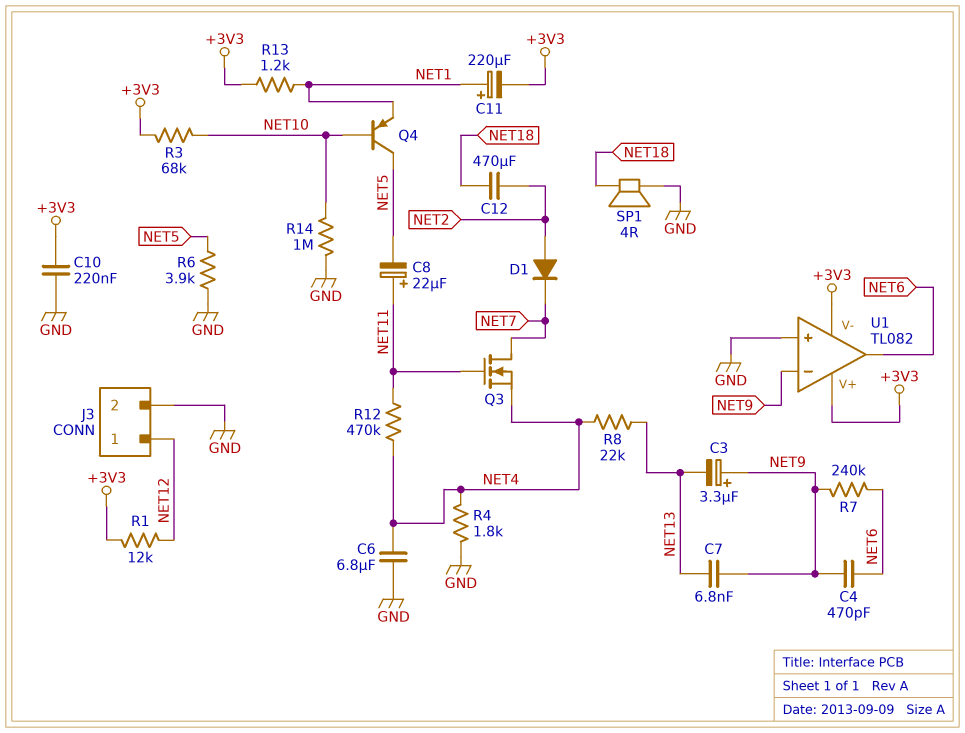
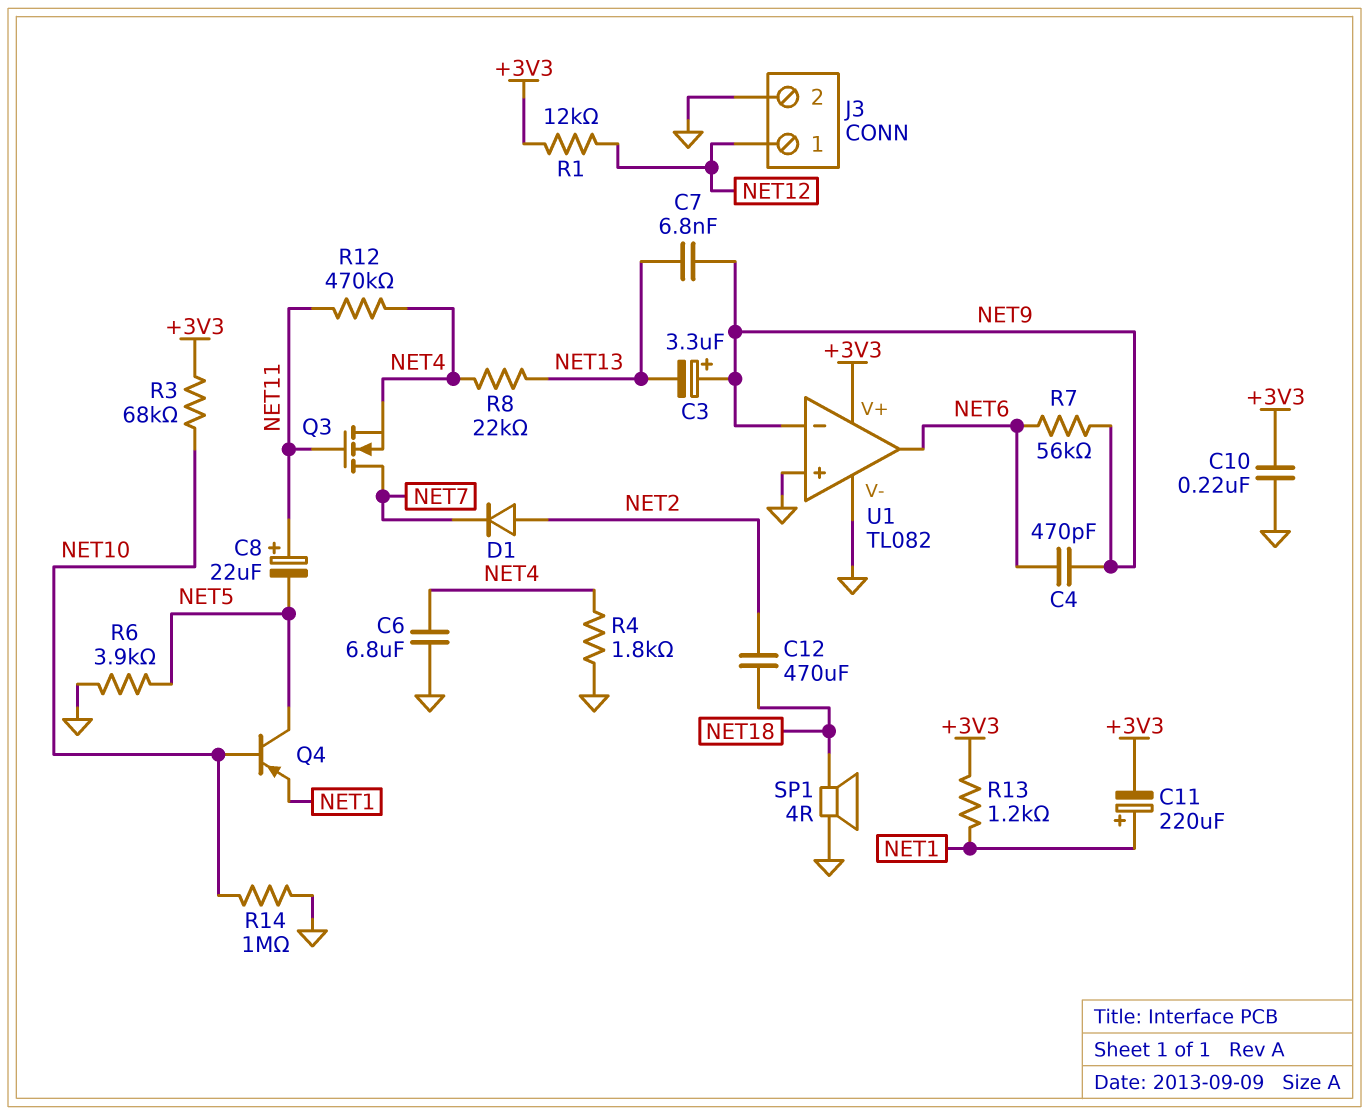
R7: 240k (NET6, NET9) -> 56k (NET6, NET9)
U1 pin V-: +3V3 -> GND

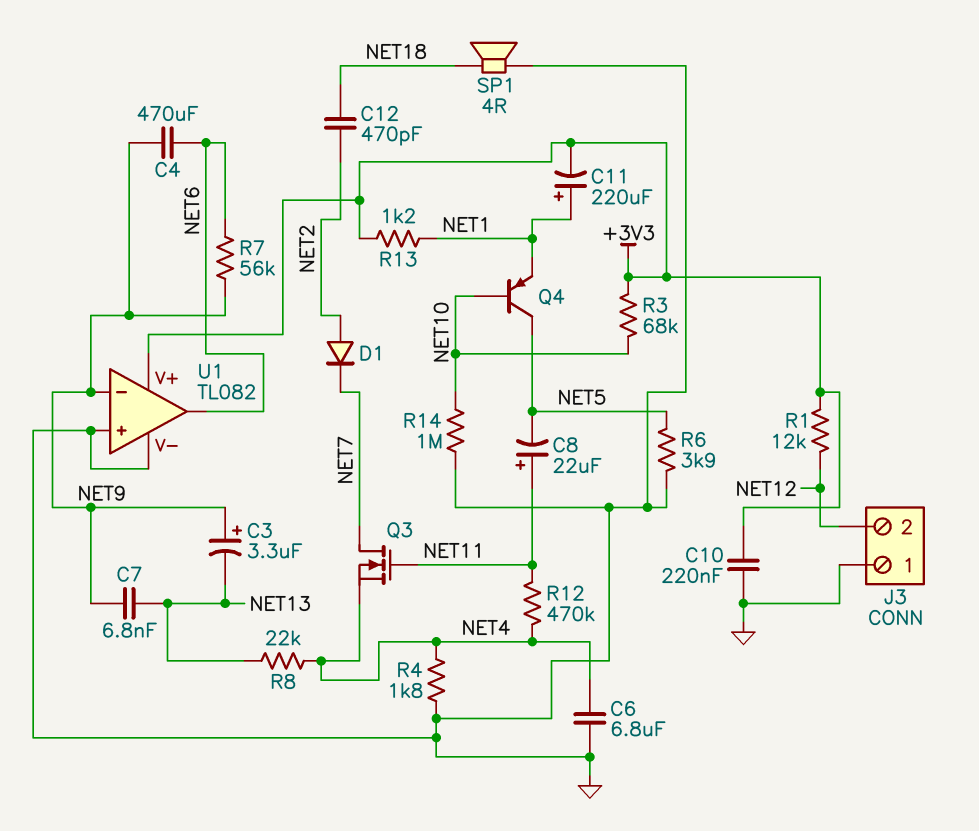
C4: 470pF (NET6, NET9) -> 470uF (NET6, NET9)
C12: 470uF (NET2, NET18) -> 470pF (NET2, NET18)
J3 pin 1: NET12 -> GND
J3 pin 2: GND -> NET12

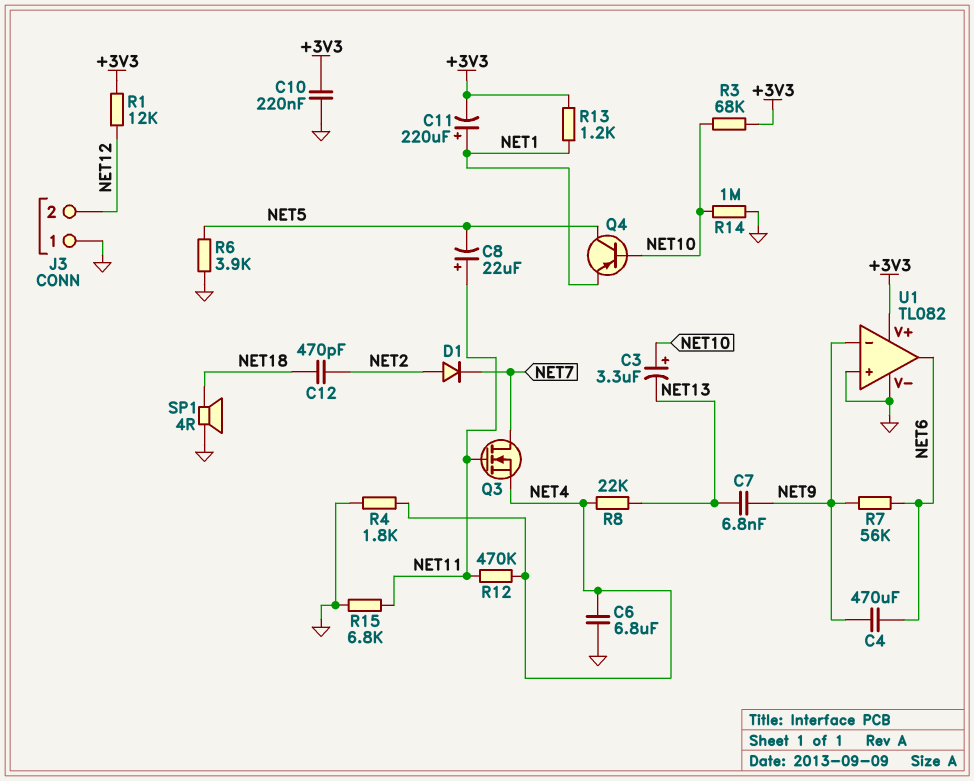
C3: 3.3uF (plus NET9, minus NET13) -> 3.3uF (plus NET10, minus NET13)
R15: none -> 6.8k (GND, NET11)

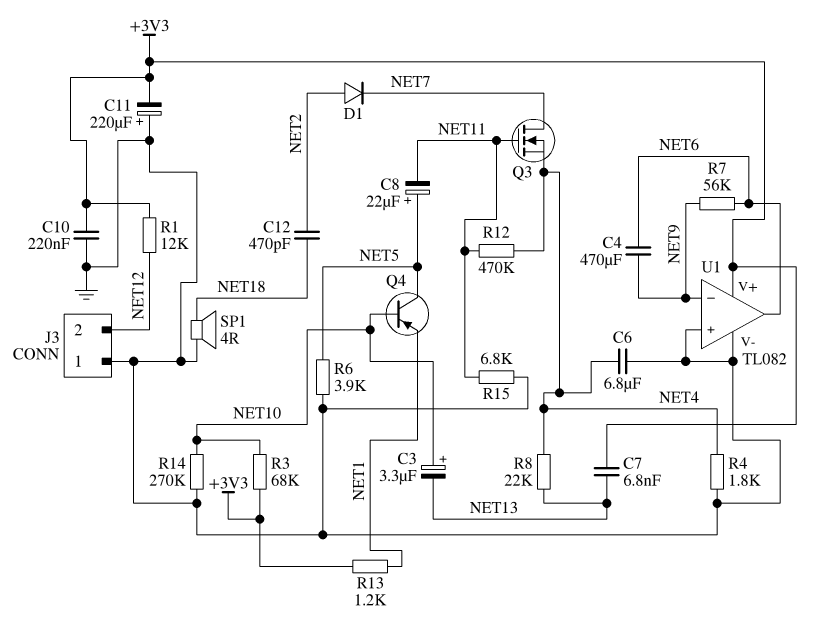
C7: 6.8nF (NET9, NET13) -> 6.8nF (+3V3, NET13)
C8: 22uF (plus NET11, minus NET5) -> 22uF (plus NET5, minus NET11)
C11: 220uF (plus NET1, minus +3V3) -> 220uF (plus GND, minus +3V3)
R14: 1M (GND, NET10) -> 270k (GND, NET10)

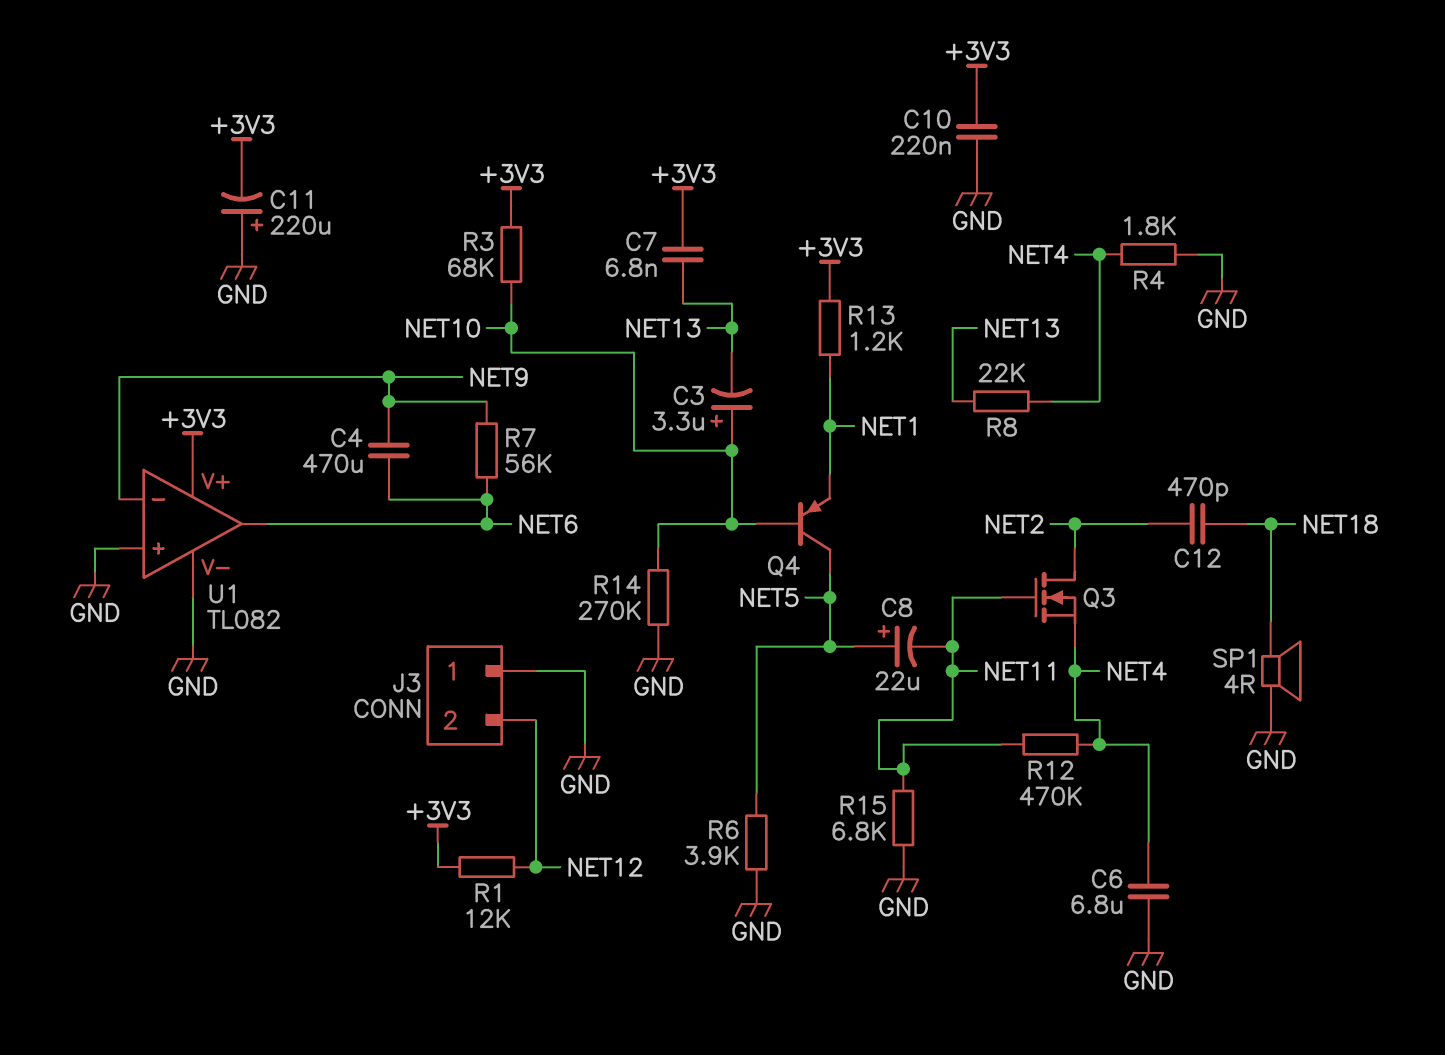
D1: diode (A NET2, K NET7) -> none
Q3: NMOS (G NET11, D NET7, S NET4) -> NMOS (G NET11, D NET2, S NET4)

